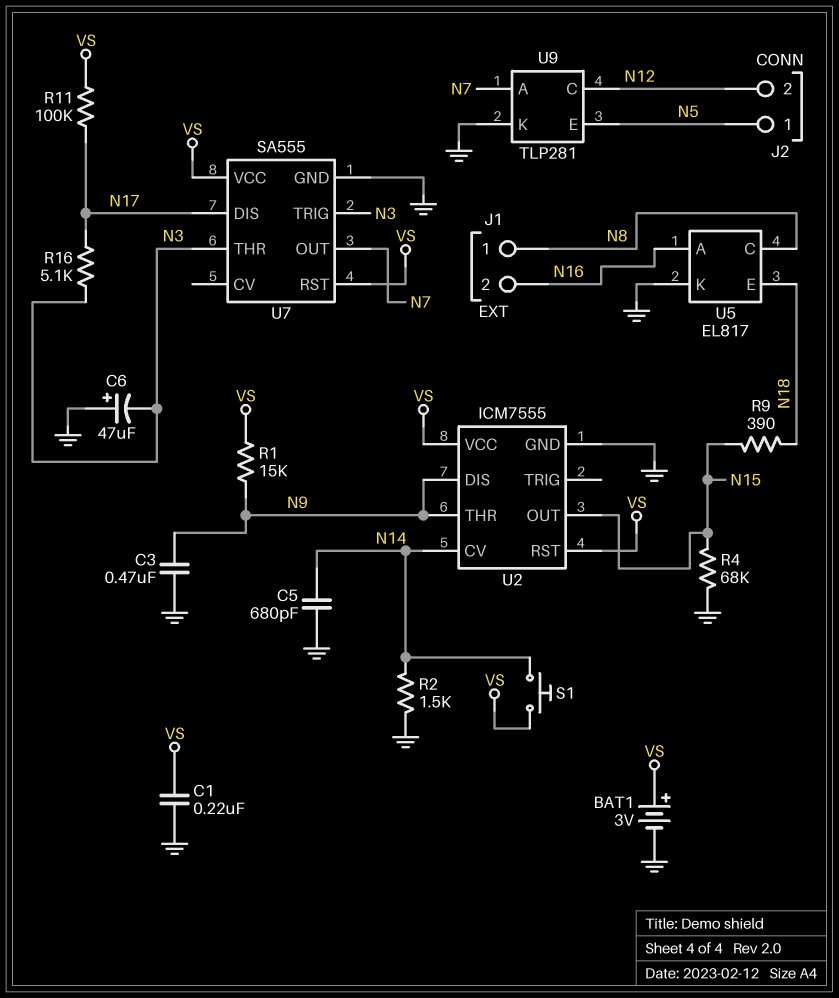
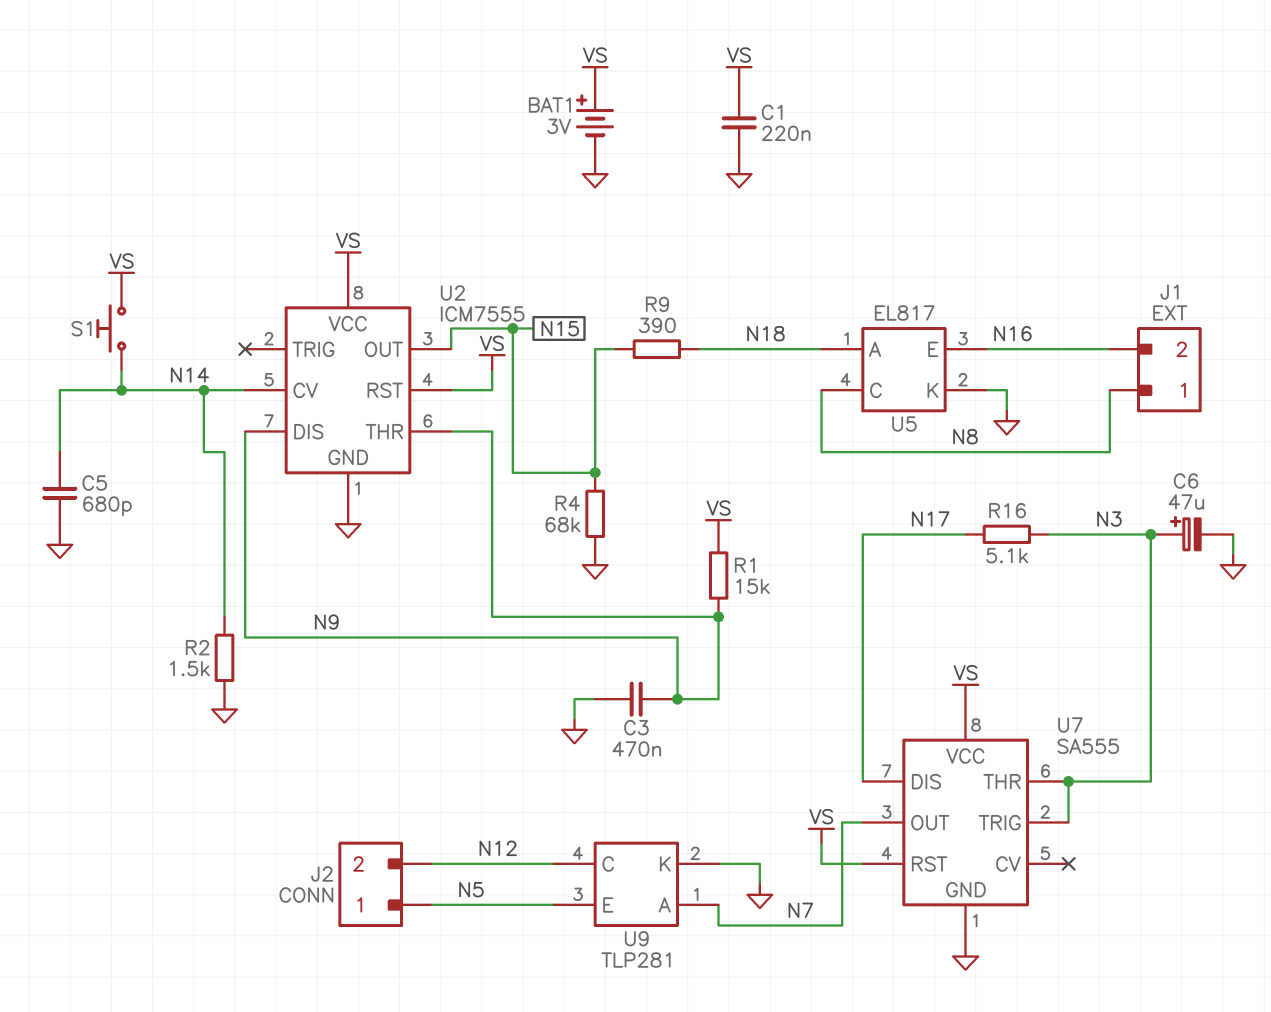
C6: 47uF (plus GND, minus N3) -> 47uF (plus N3, minus GND)
R11: 100k (N17, VS) -> none
U5 pin A: N16 -> N18
U5 pin E: N18 -> N16

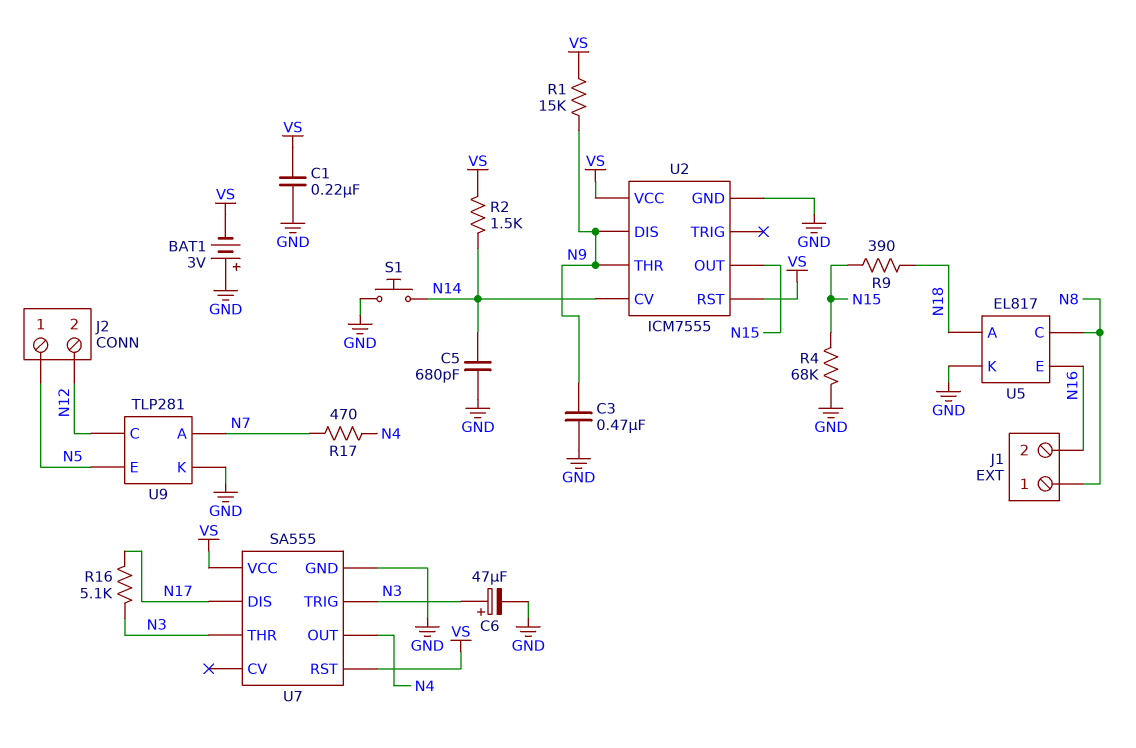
BAT1: 3V (plus VS, minus GND) -> 3V (plus GND, minus VS)
R2: 1.5k (GND, N14) -> 1.5k (N14, VS)
R17: none -> 470 (N4, N7)
S1: button (N14, VS) -> button (GND, N14)
U7 pin OUT: N7 -> N4

